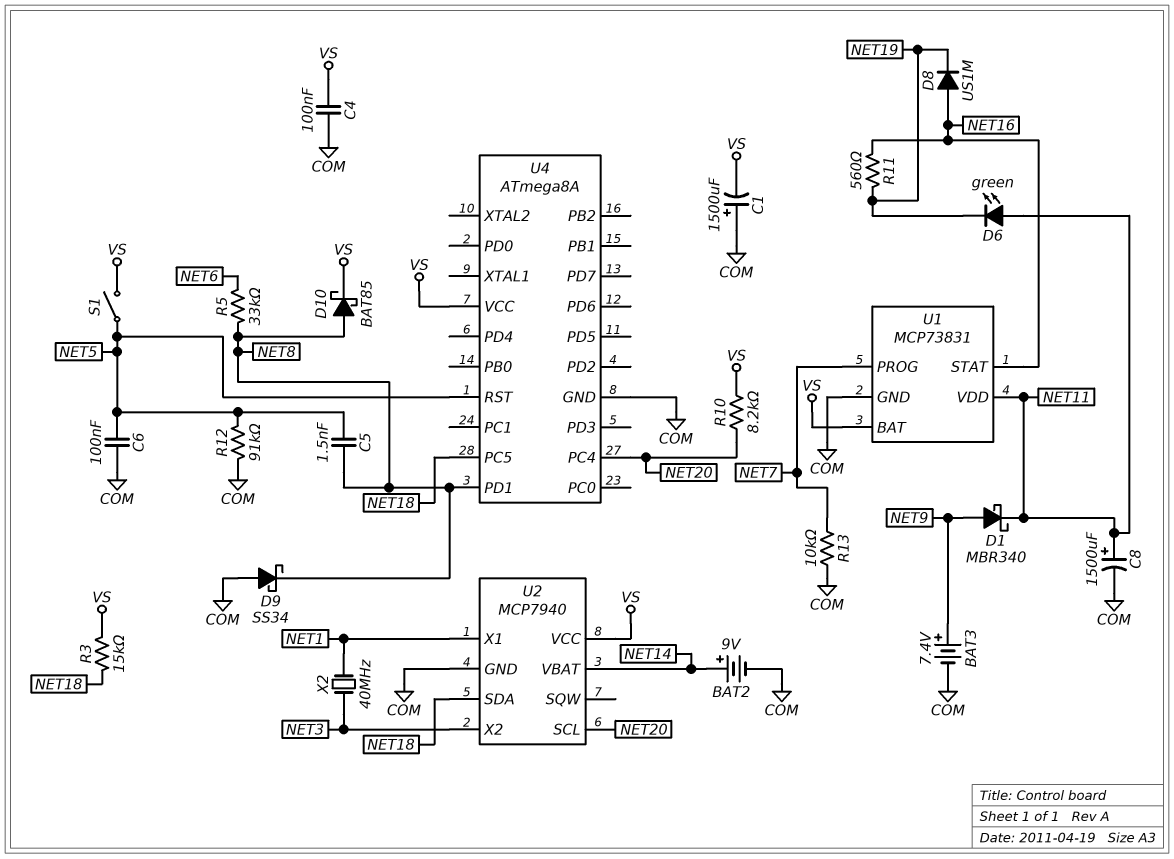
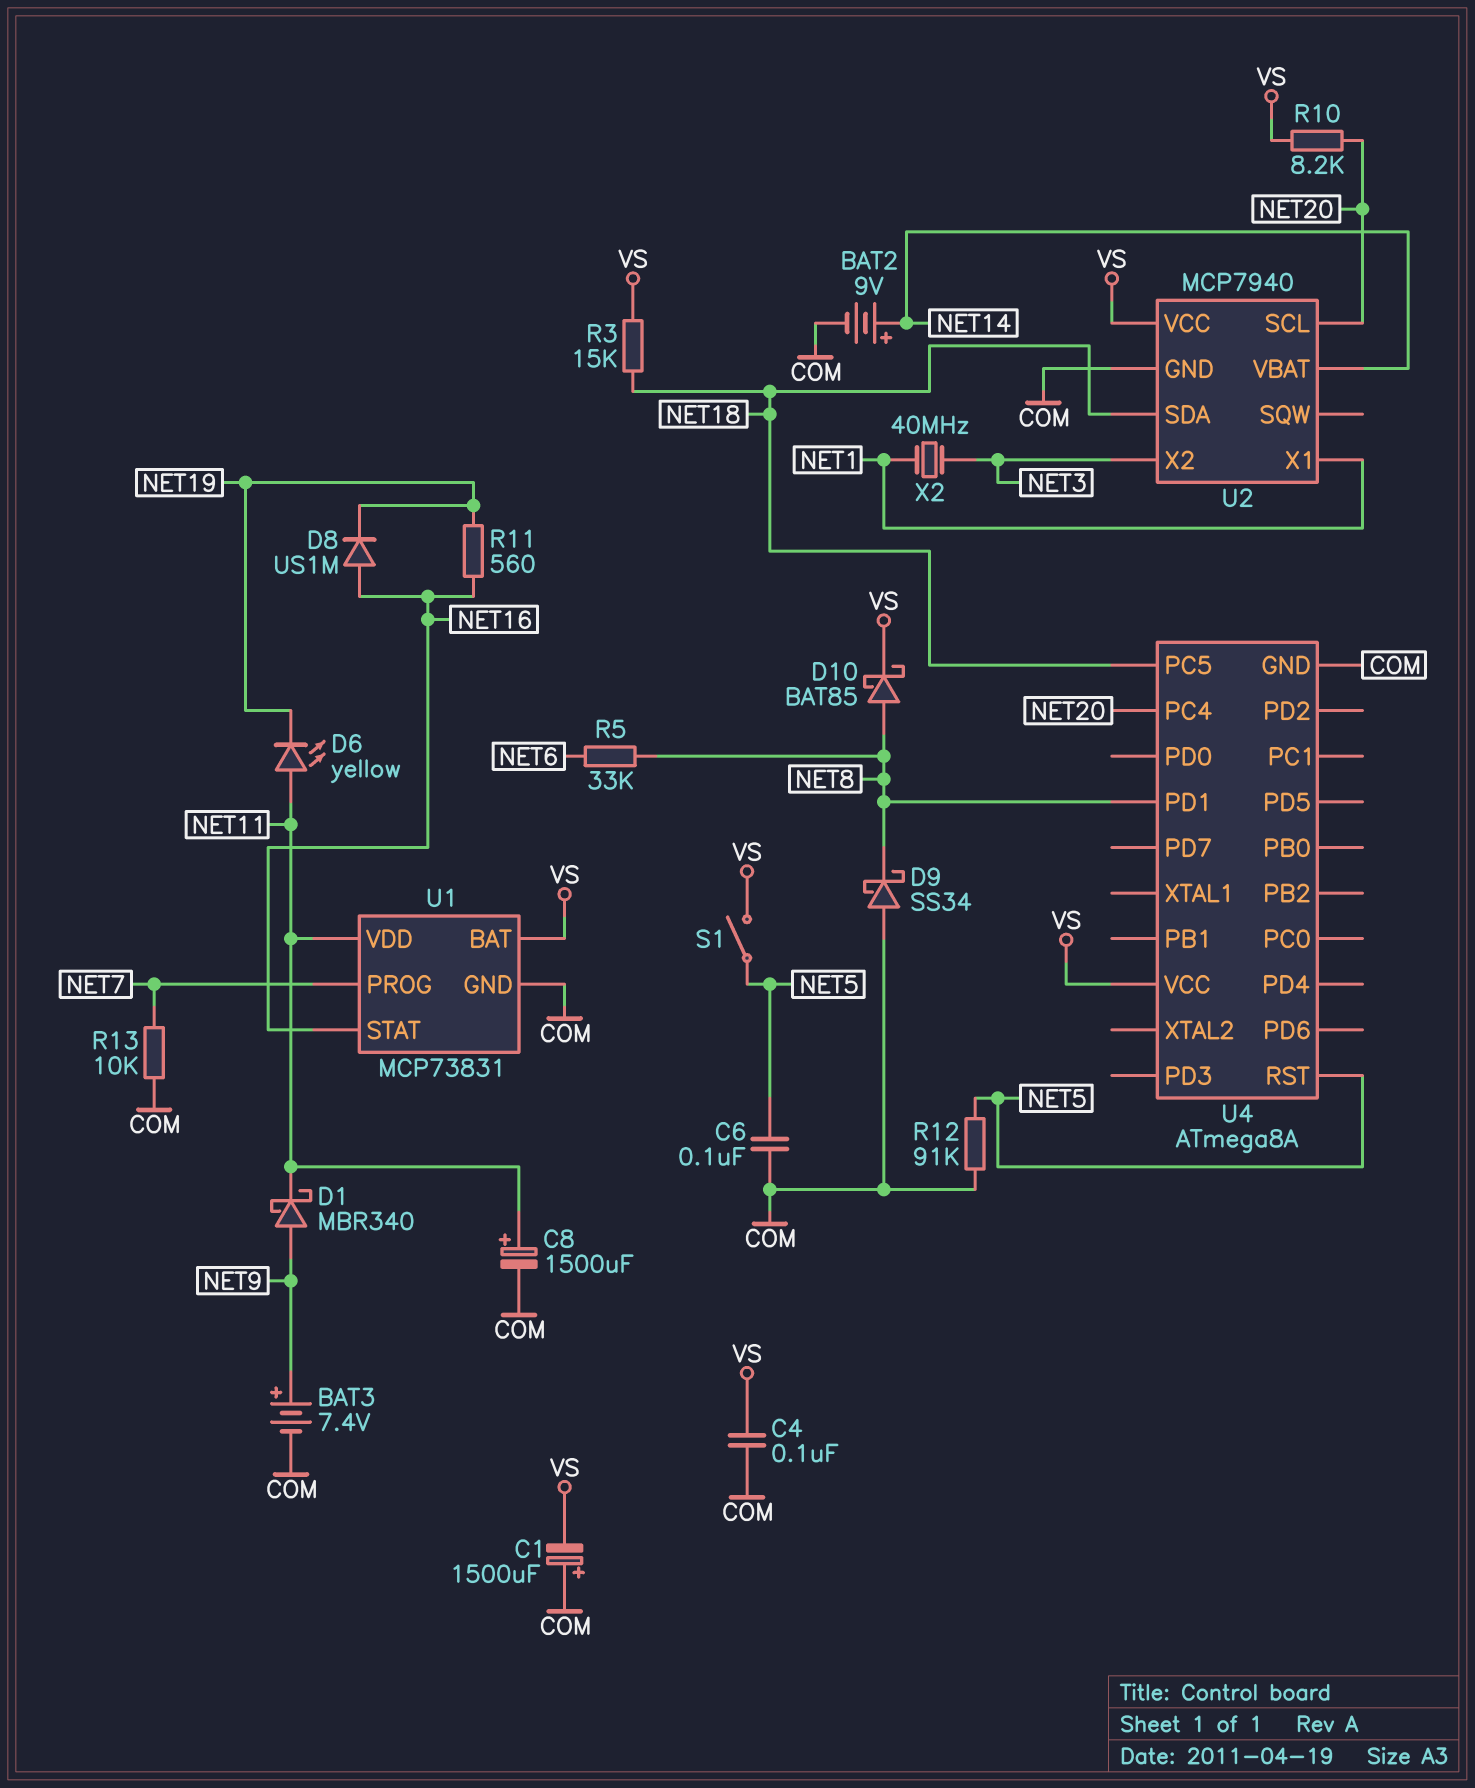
C5: 1.5nF (NET5, NET8) -> none
D6: LED green (A NET11, K NET19) -> LED yellow (A NET11, K NET19)

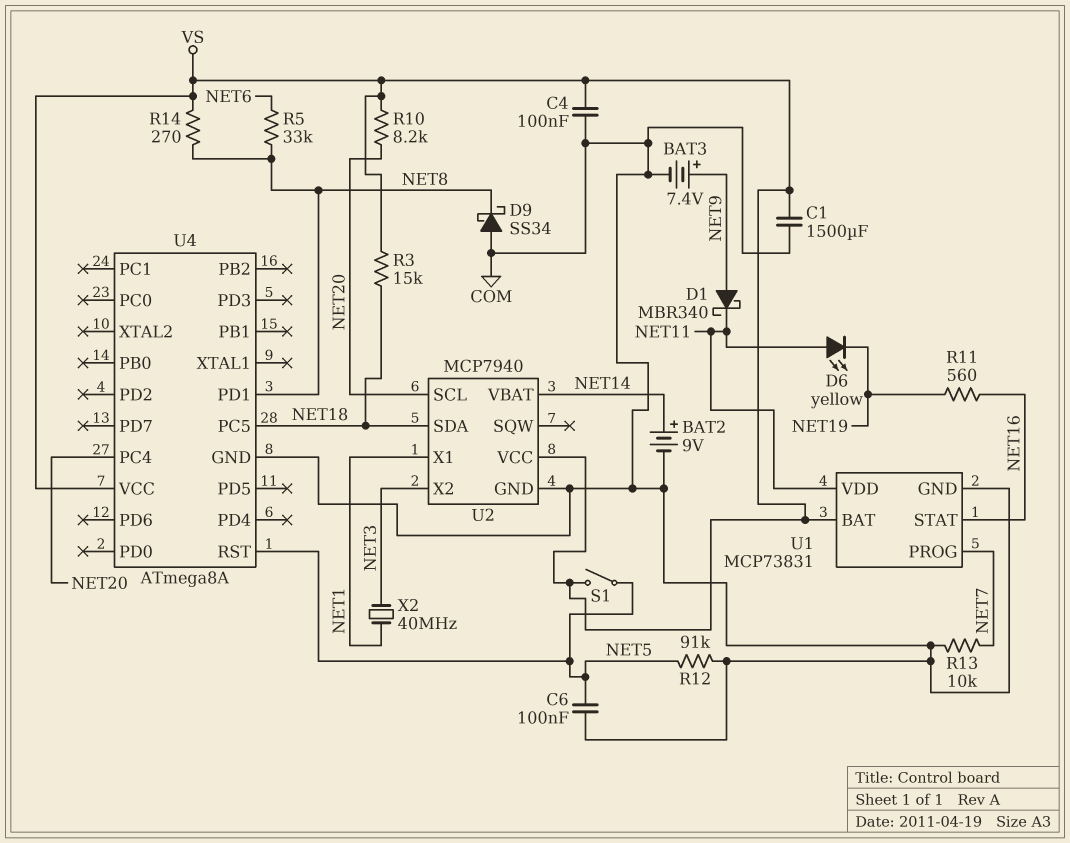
C1: 1500uF (plus COM, minus VS) -> 1500uF (COM, VS)
C8: 1500uF (plus NET11, minus COM) -> none
D8: diode US1M (A NET16, K NET19) -> none
D10: schottky BAT85 (A NET8, K VS) -> none
R14: none -> 270 (NET8, VS)

